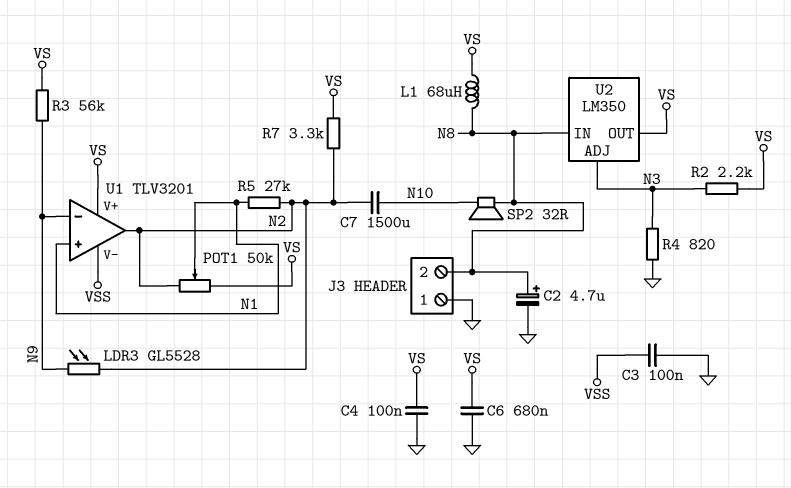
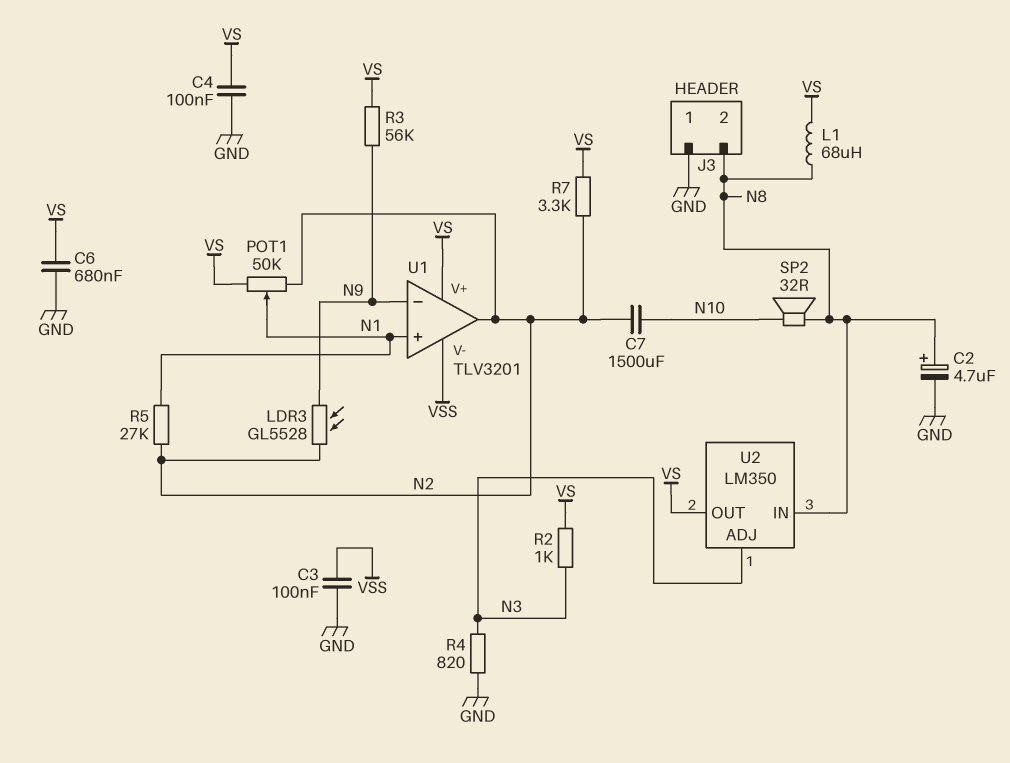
R2: 2.2k (N3, VS) -> 1k (N3, VS)

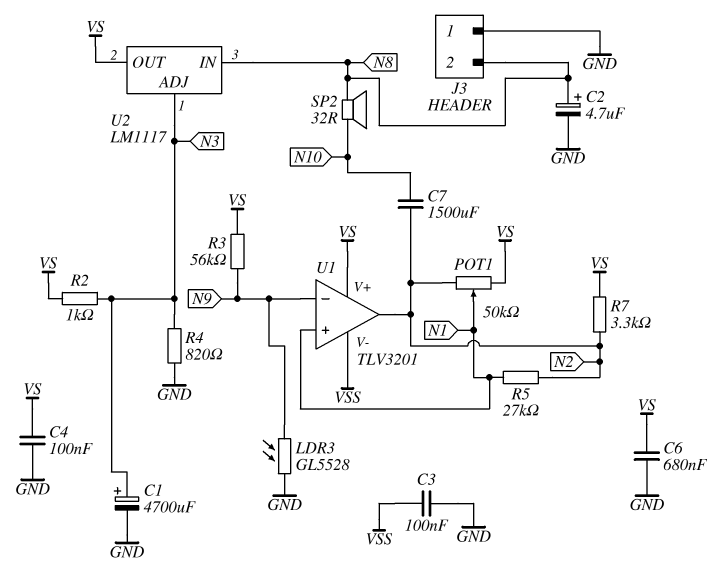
C1: none -> 4700uF (plus N3, minus GND)
L1: 68uH (N8, VS) -> none
LDR3: GL5528 (N2, N9) -> GL5528 (GND, N9)
U2: LM350 -> LM1117

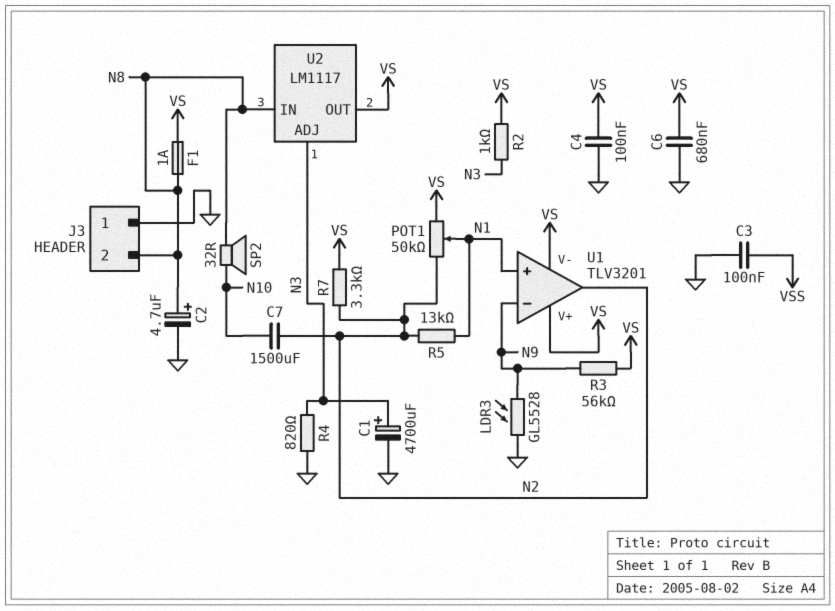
F1: none -> 1A (N8, VS)
R5: 27k (N1, N2) -> 13k (N1, N2)
U1 pin V-: VSS -> VS

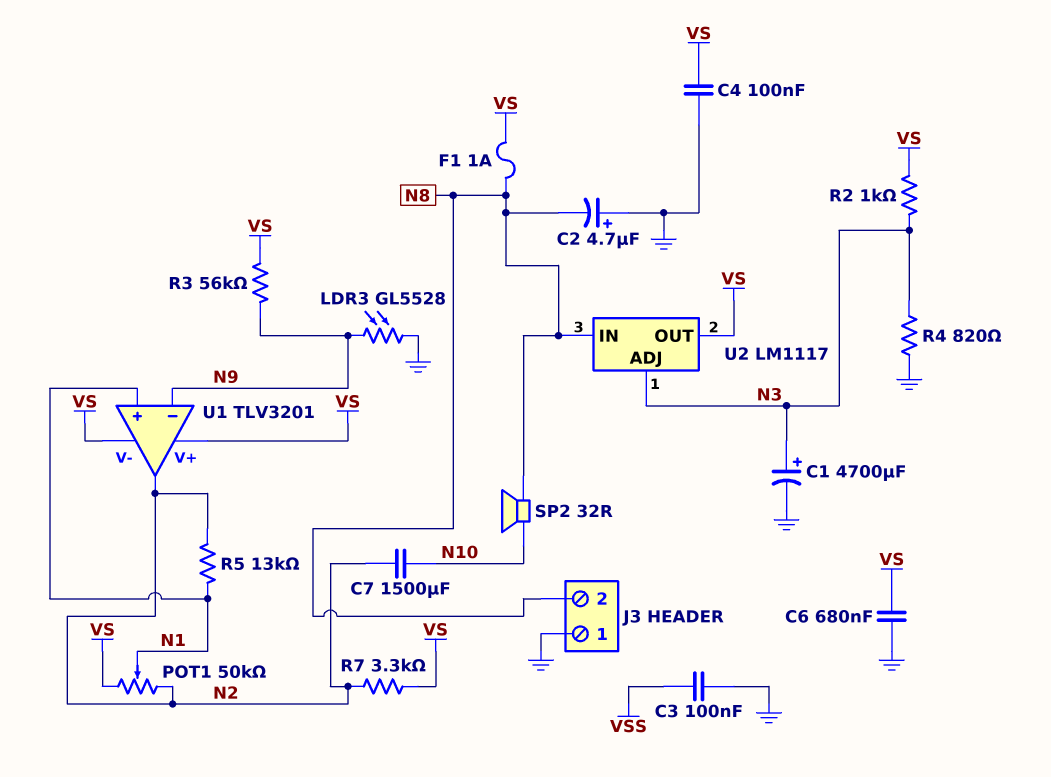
C2: 4.7uF (plus N8, minus GND) -> 4.7uF (plus GND, minus N8)

